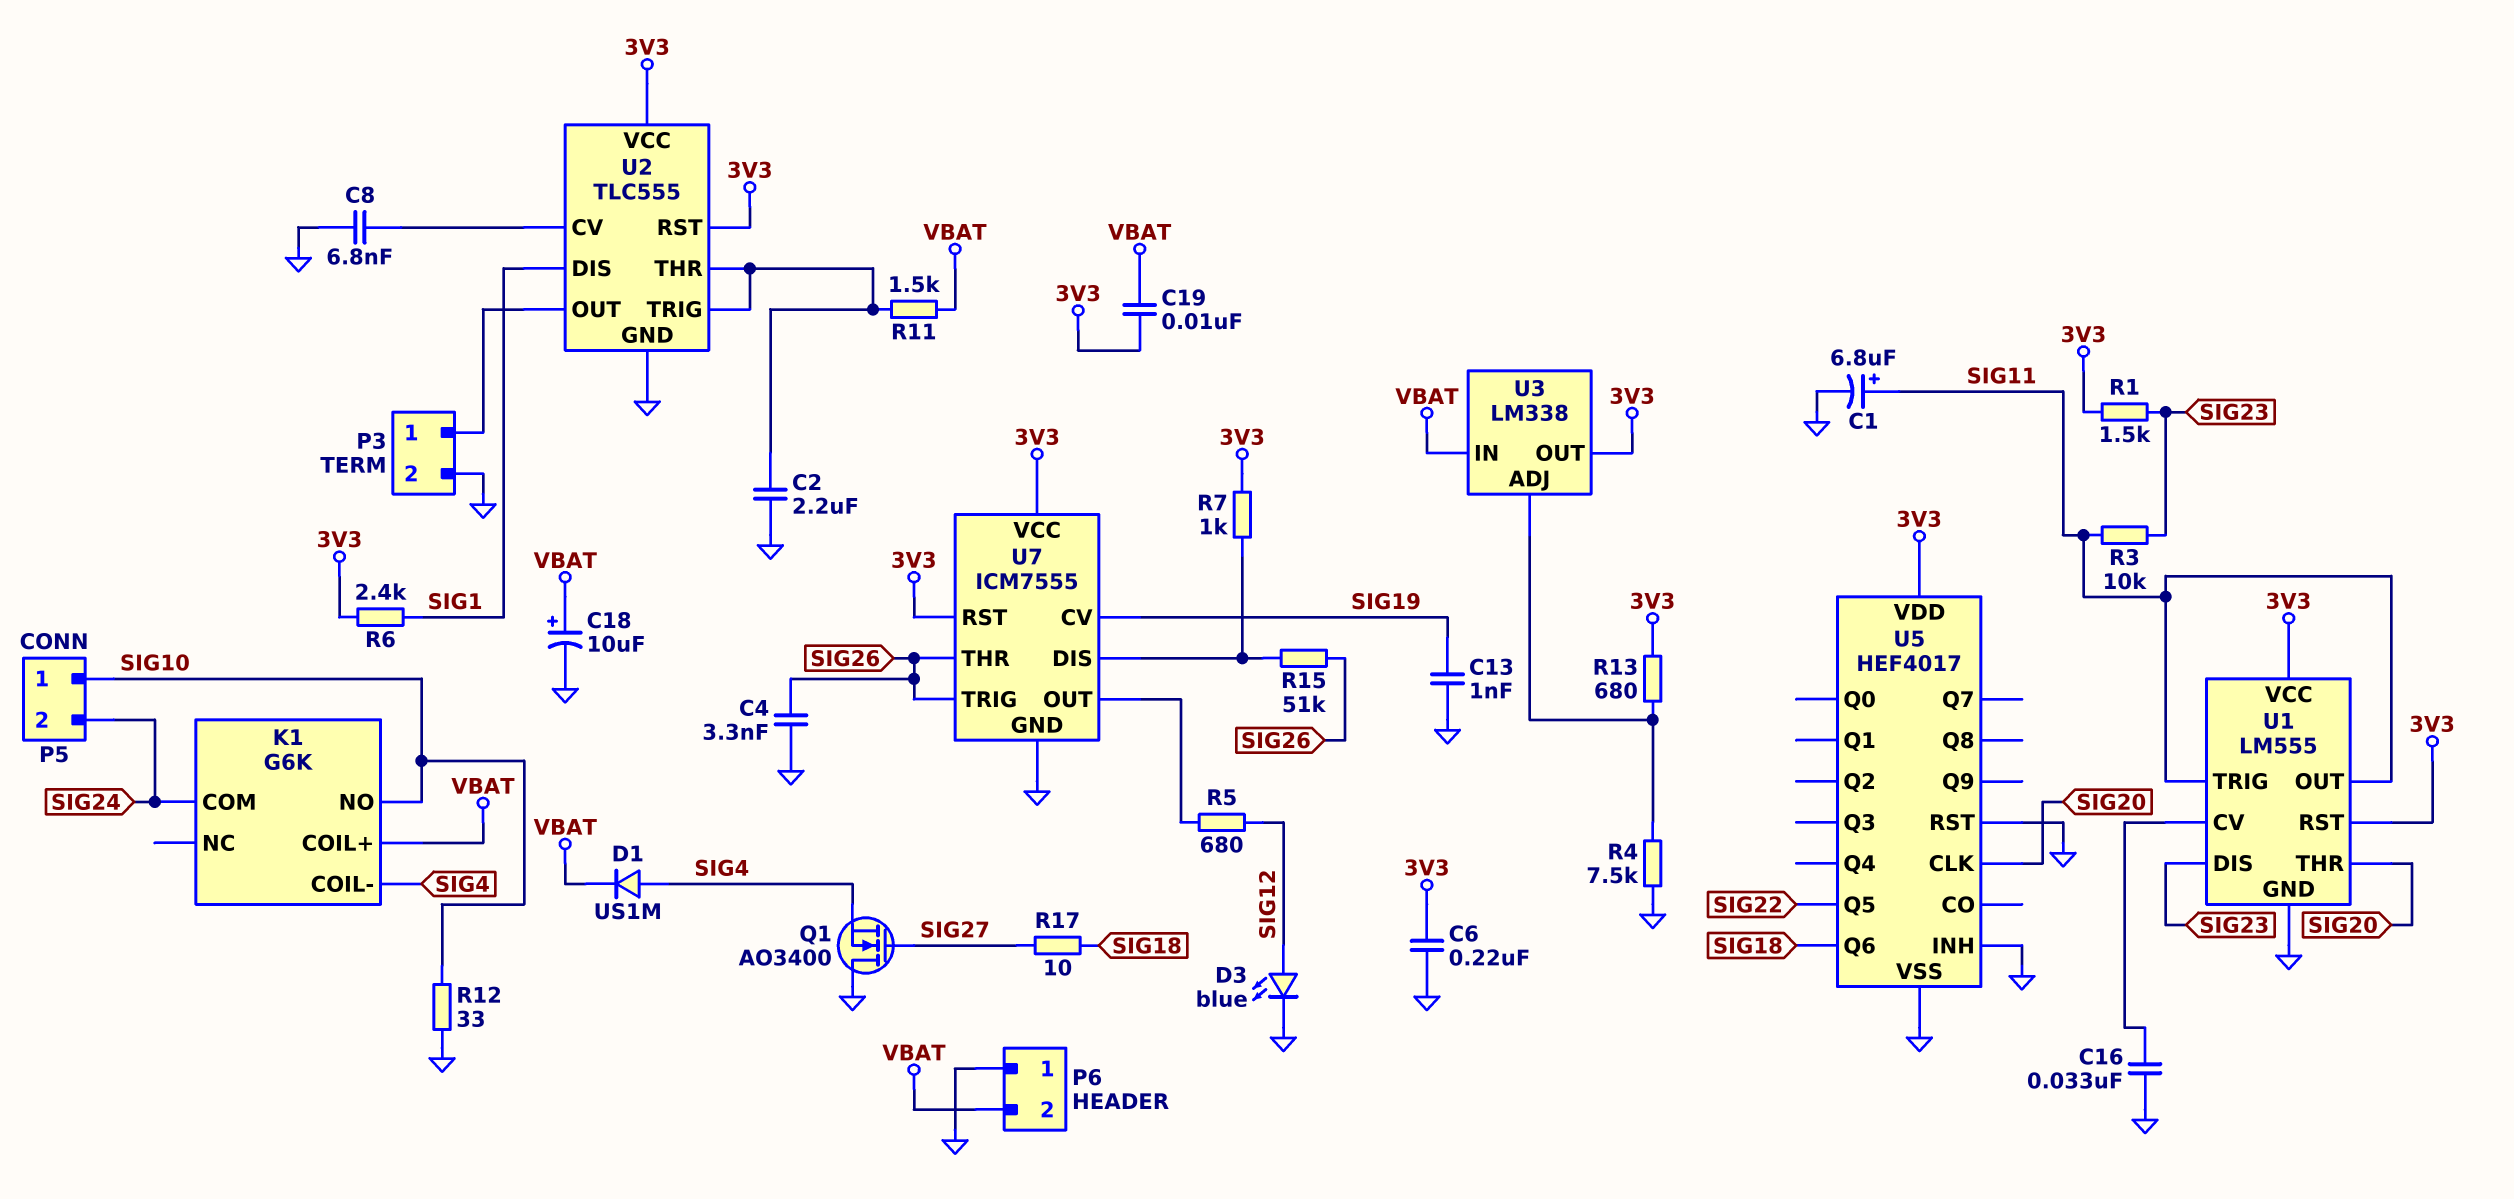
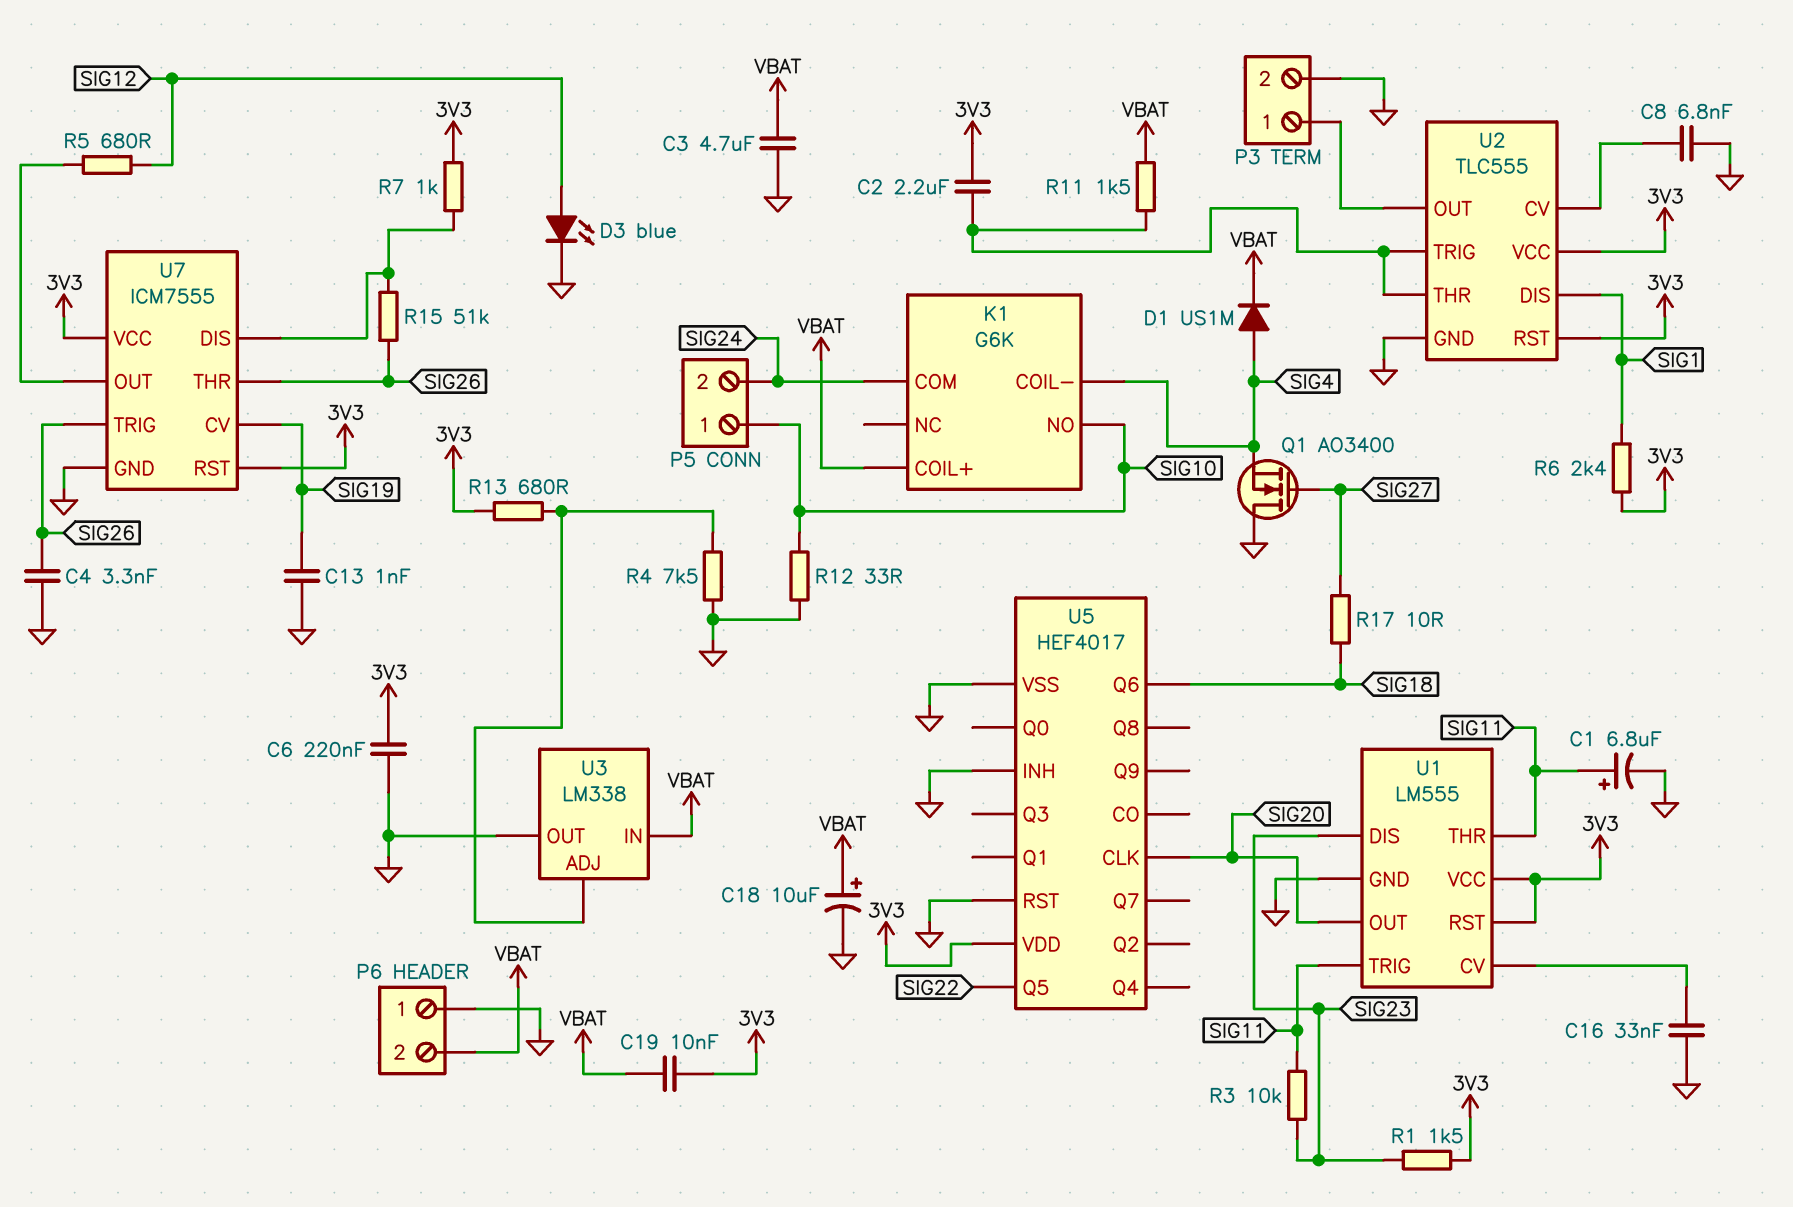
C2: 2.2uF (GND, U2/THR) -> 2.2uF (3V3, U2/THR)
C3: none -> 4.7uF (GND, VBAT)
U1 pin OUT: SIG11 -> SIG20
U1 pin THR: SIG20 -> SIG11
U3 pin OUT: 3V3 -> GND

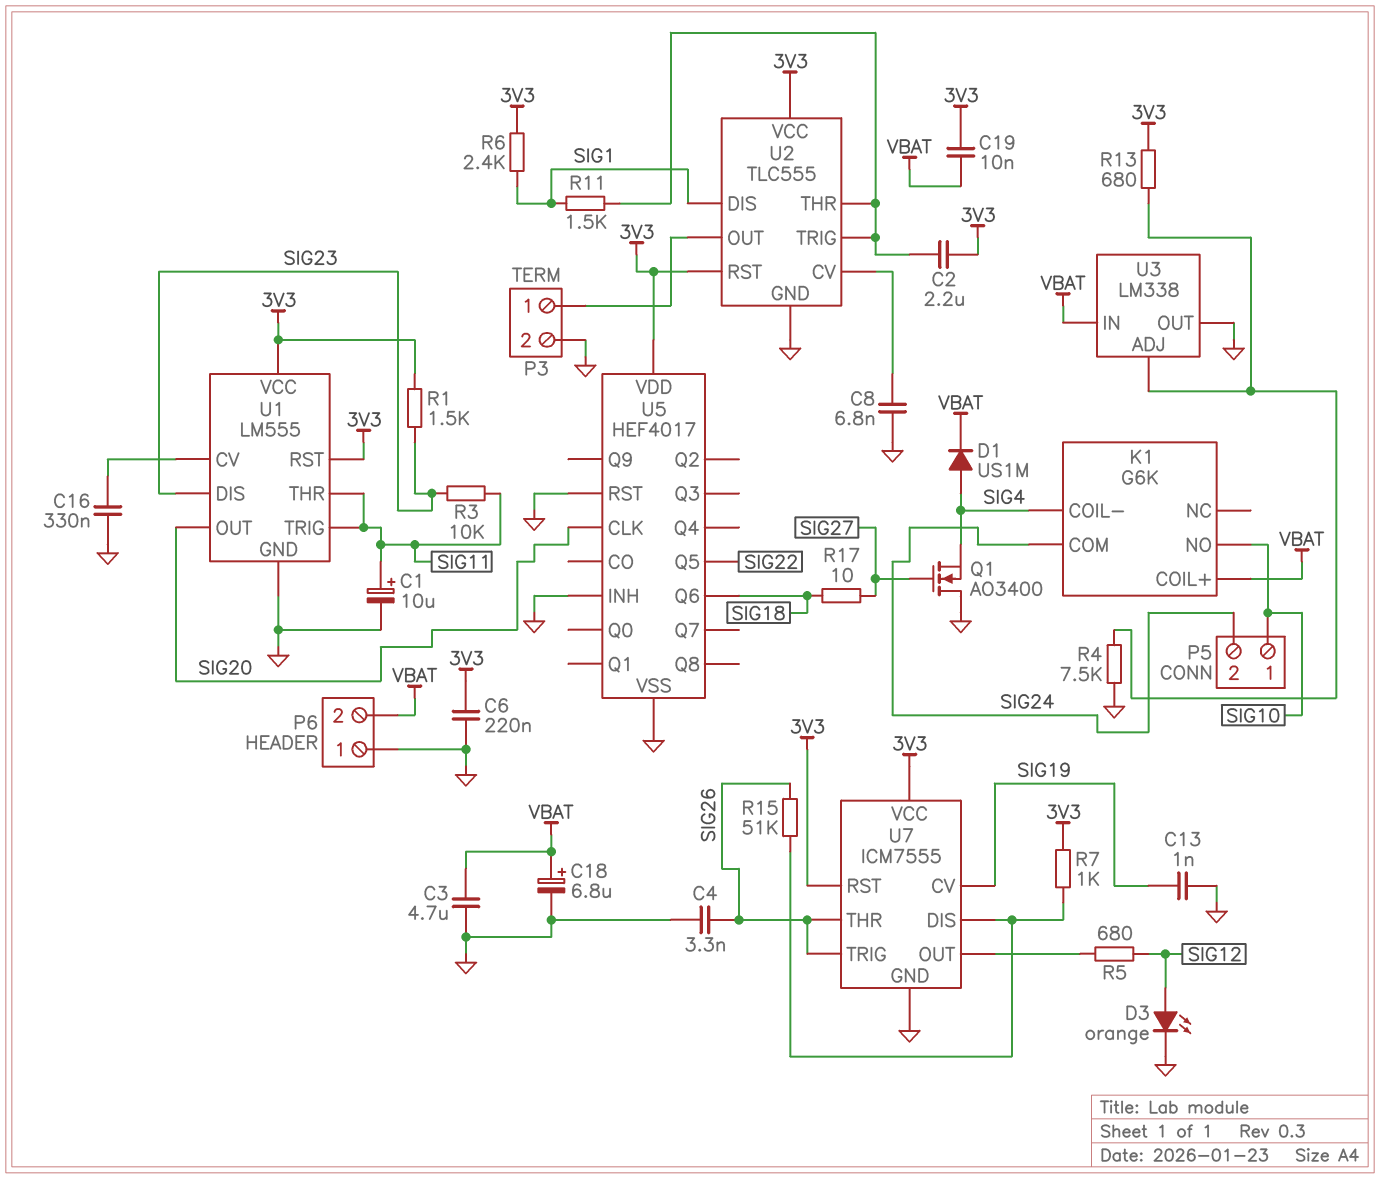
C1: 6.8uF (plus SIG11, minus GND) -> 10uF (plus SIG11, minus GND)
C16: 33nF (GND, U1/CV) -> 330nF (GND, U1/CV)
C18: 10uF (plus VBAT, minus GND) -> 6.8uF (plus VBAT, minus GND)
D3: LED blue (A SIG12, K GND) -> LED orange (A SIG12, K GND)
R11: 1.5k (U2/THR, VBAT) -> 1.5k (SIG1, U2/THR)
R12: 33 (GND, SIG10) -> none

